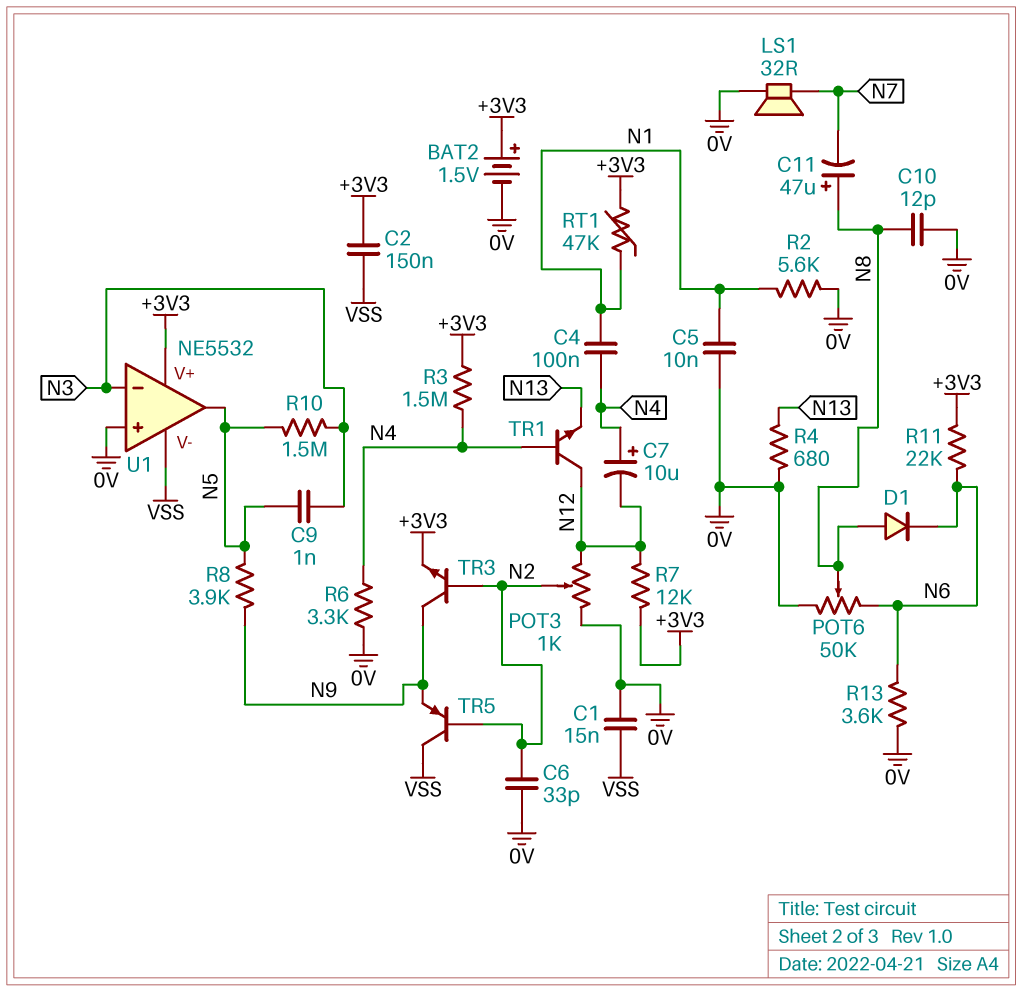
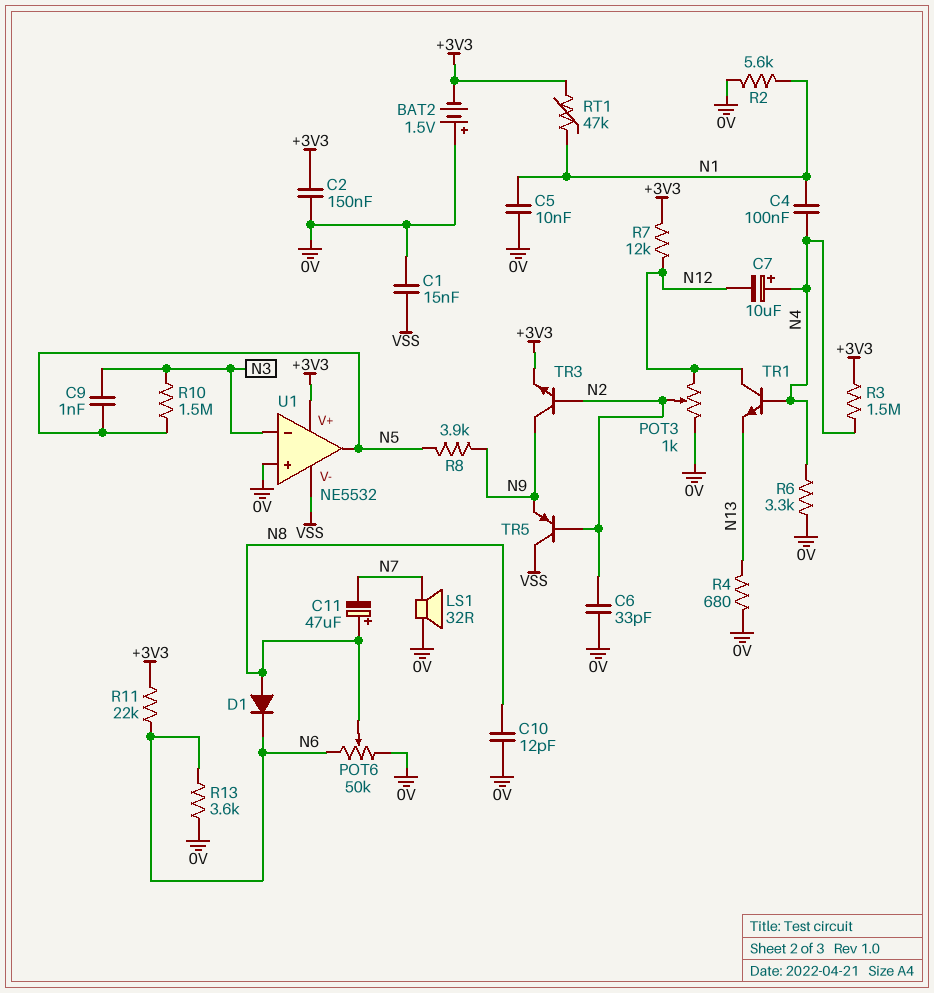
BAT2: 1.5V (plus +3V3, minus 0V) -> 1.5V (plus 0V, minus +3V3)
C2: 150nF (+3V3, VSS) -> 150nF (+3V3, 0V)

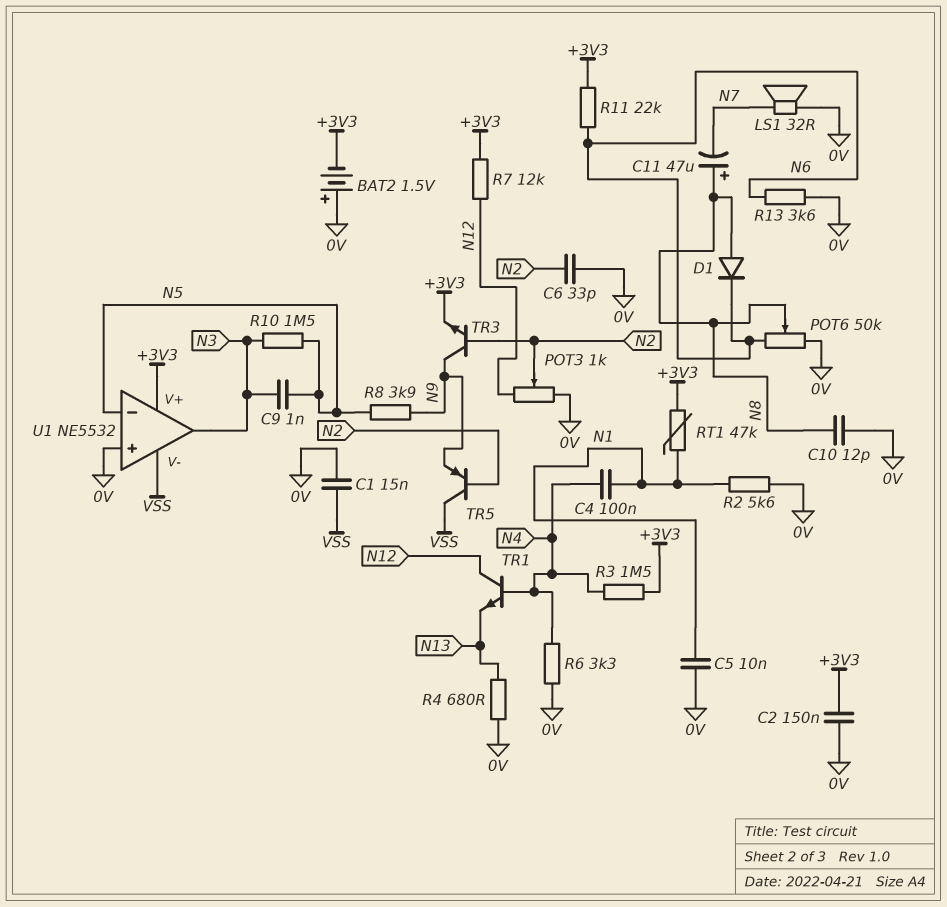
C7: 10uF (plus N4, minus N12) -> none
U1 pin in-: N3 -> N5
U1 pin out: N5 -> N3

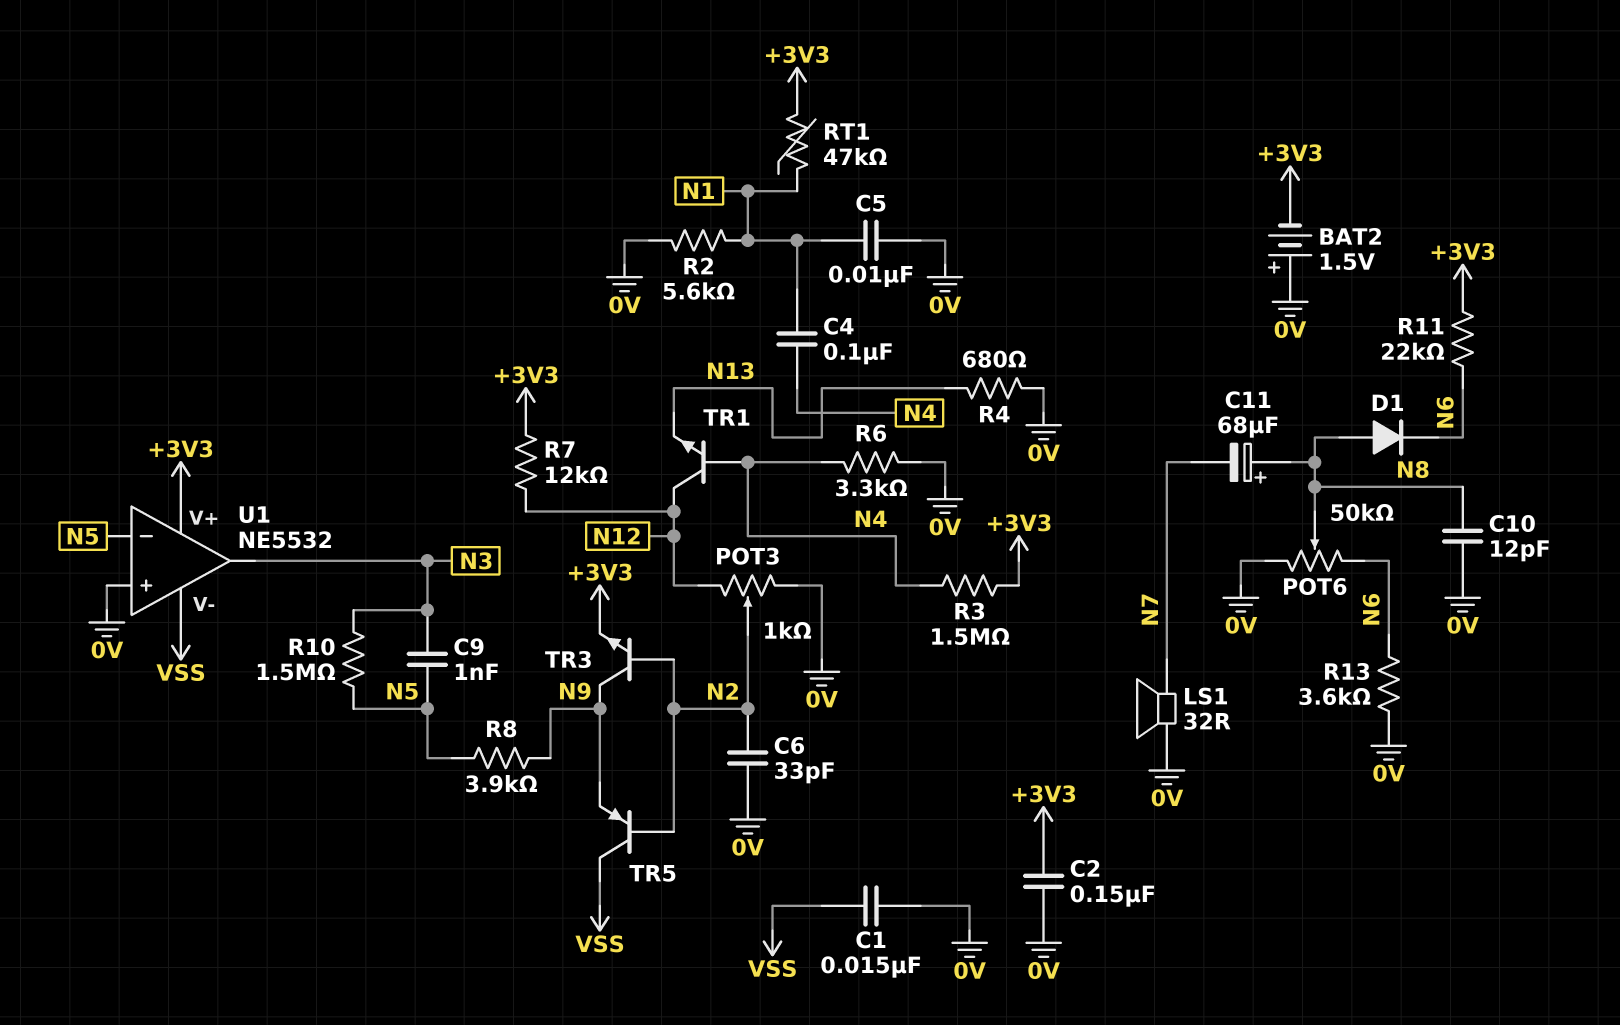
C11: 47uF (plus N8, minus N7) -> 68uF (plus N8, minus N7)

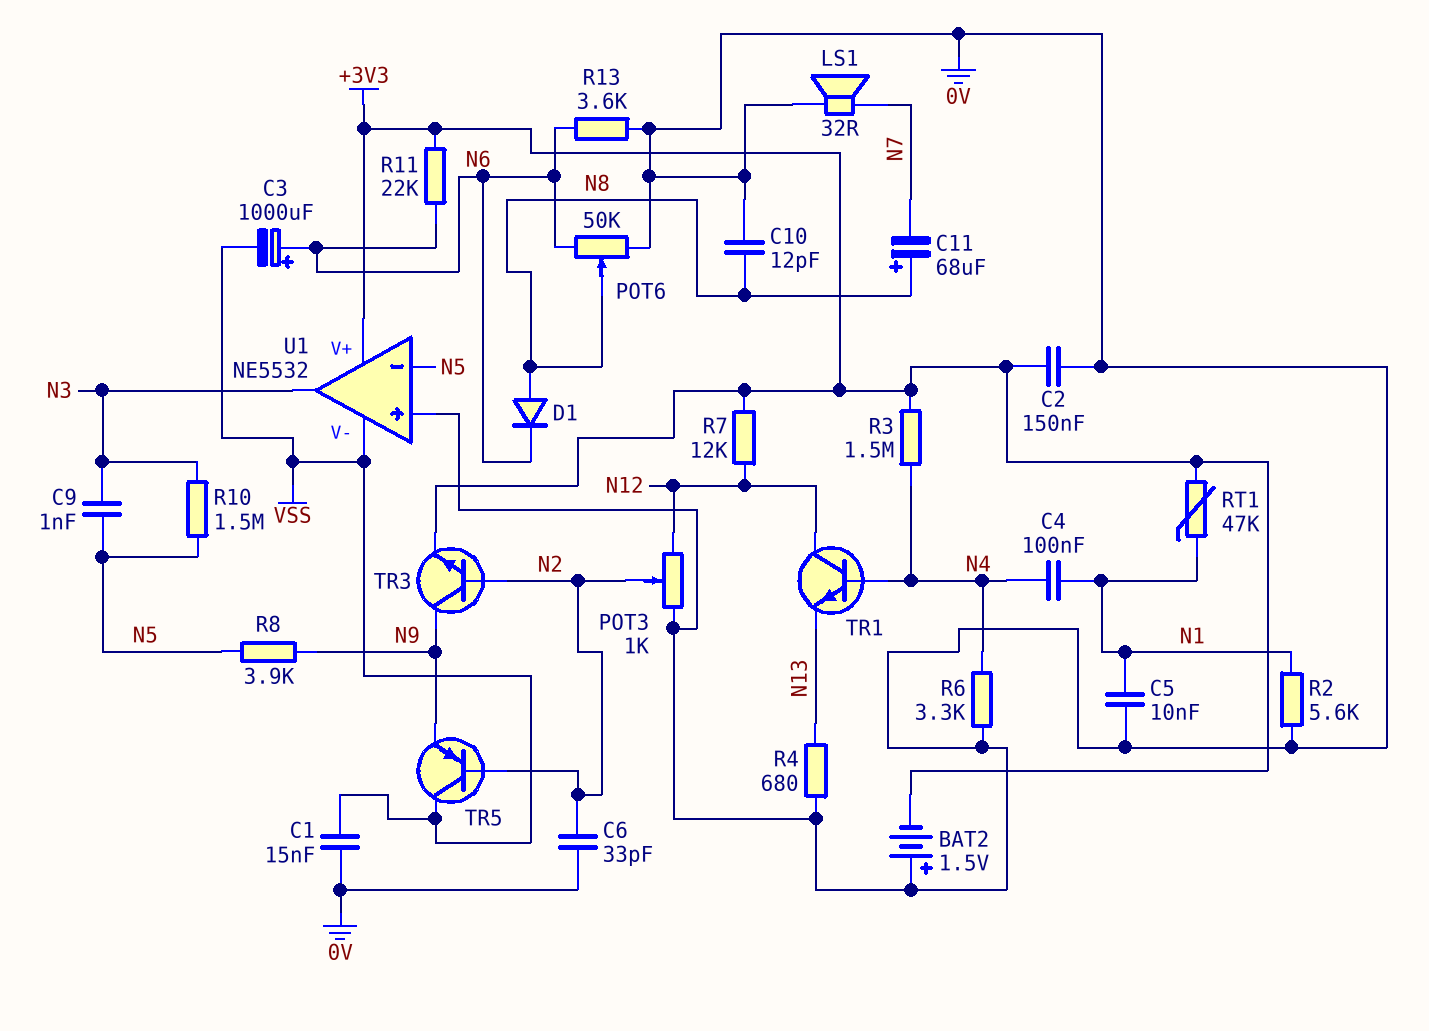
C3: none -> 1000uF (plus N6, minus VSS)

